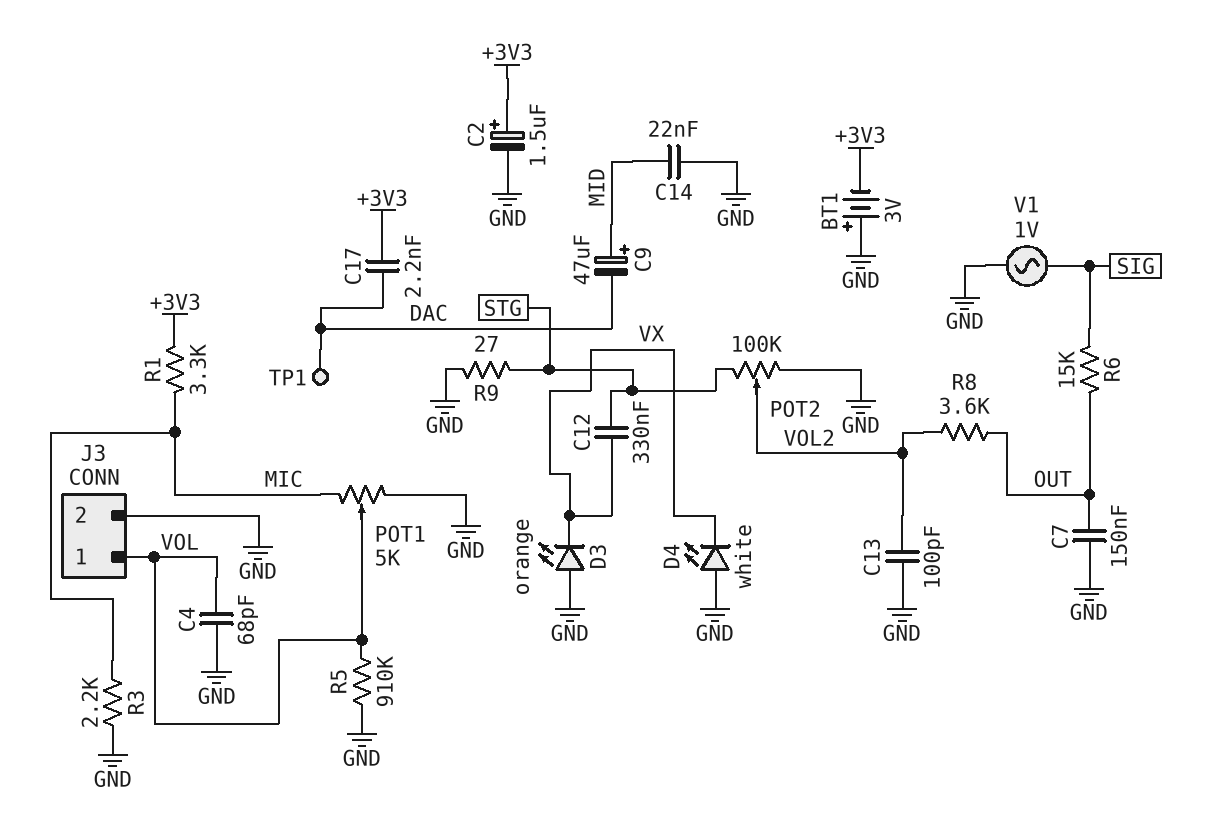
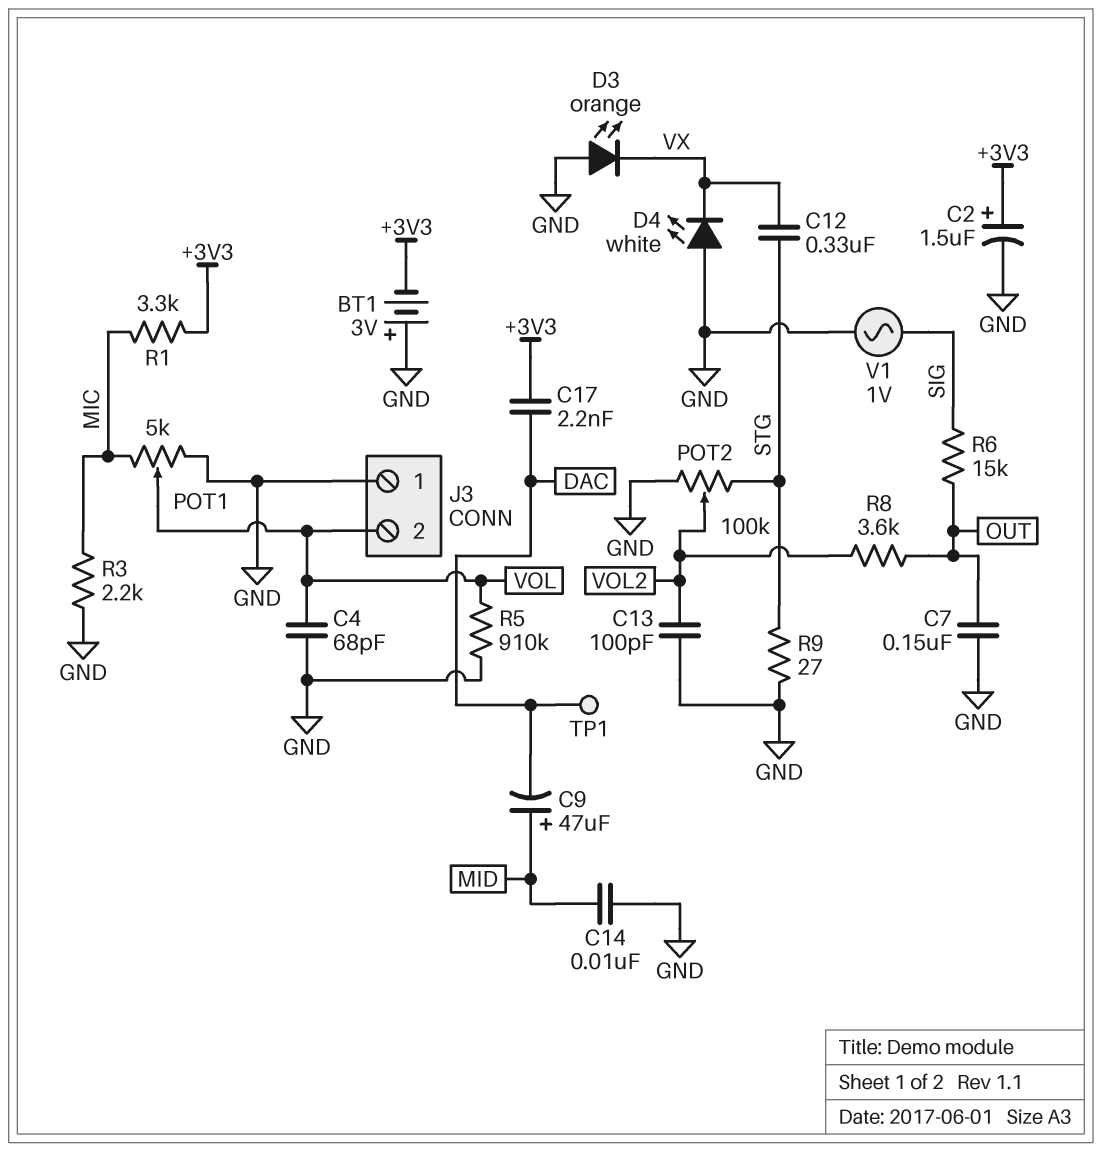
C14: 22nF (GND, MID) -> 10nF (GND, MID)
J3 pin 1: VOL -> GND
J3 pin 2: GND -> VOL

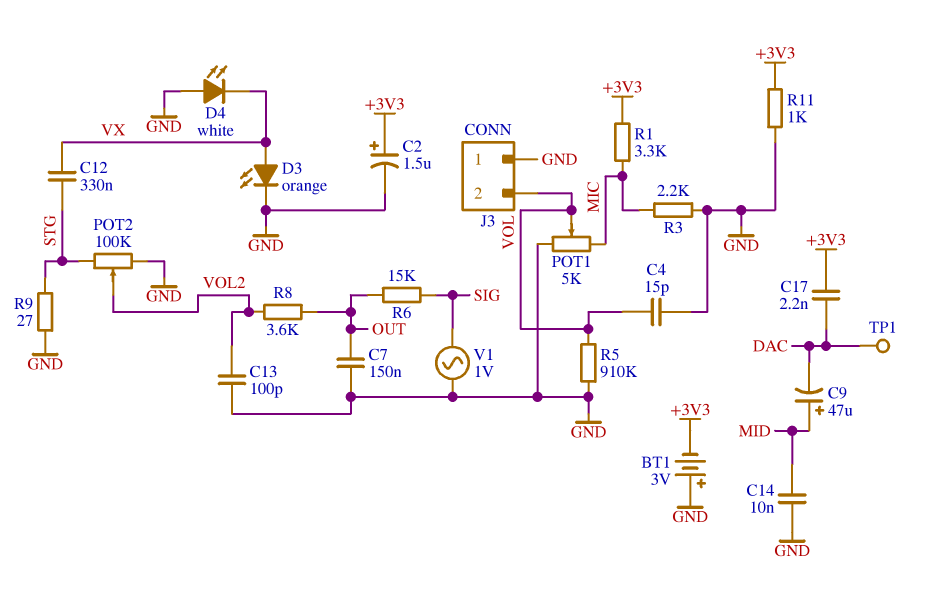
C4: 68pF (GND, VOL) -> 15pF (GND, VOL)
D3: LED orange (A GND, K VX) -> LED orange (A VX, K GND)
R11: none -> 1k (+3V3, GND)

